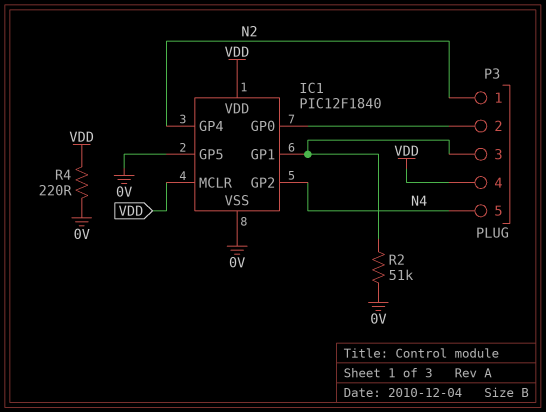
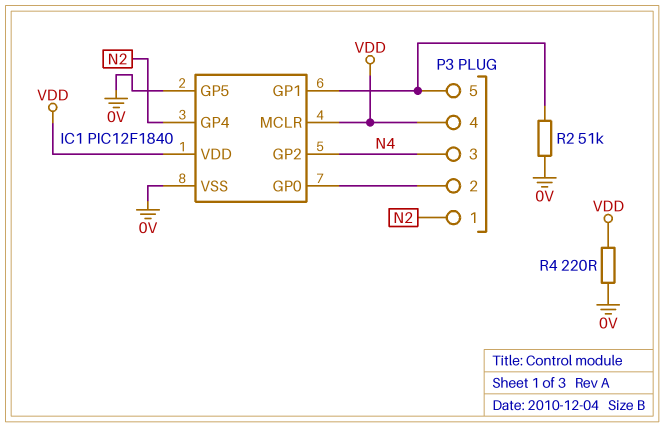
P3 pin 3: IC1/GP1 -> N4
P3 pin 5: N4 -> IC1/GP1

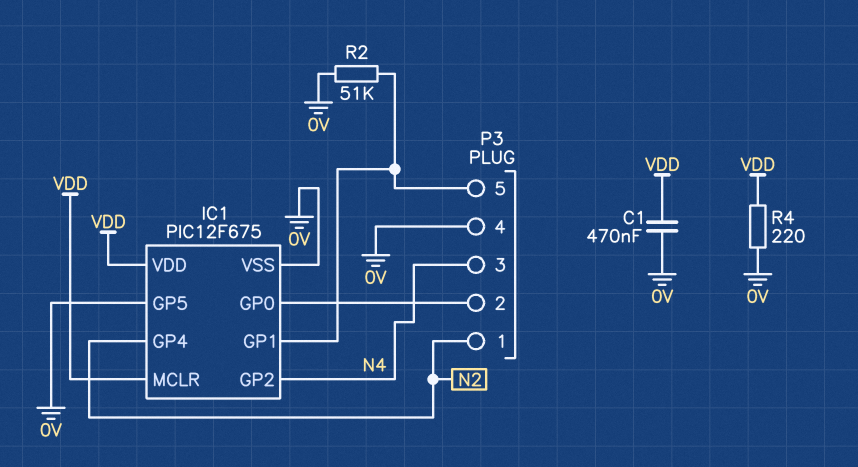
C1: none -> 470nF (0V, VDD)
IC1: PIC12F1840 -> PIC12F675
P3 pin 4: VDD -> 0V

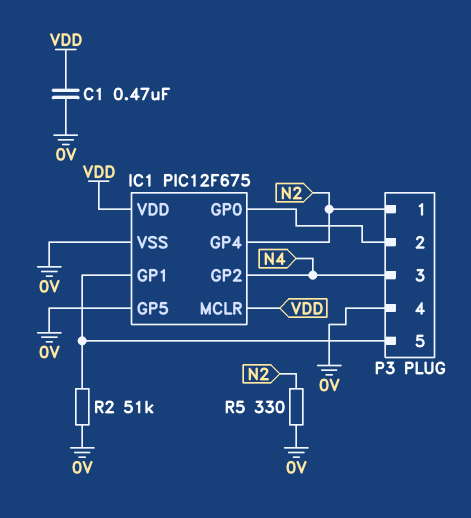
R4: 220 (0V, VDD) -> none
R5: none -> 330 (0V, N2)

